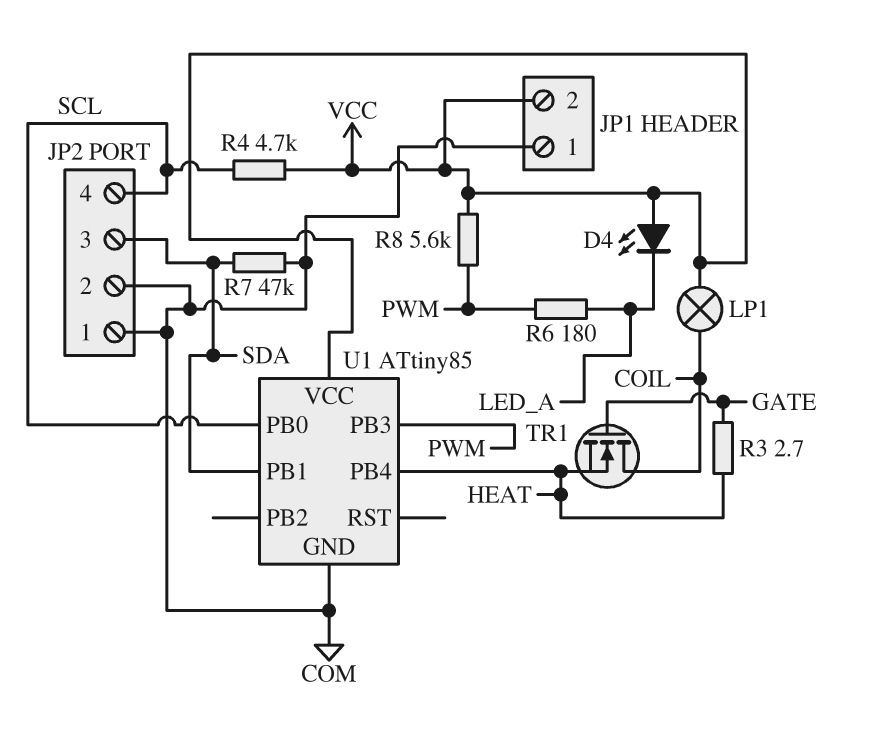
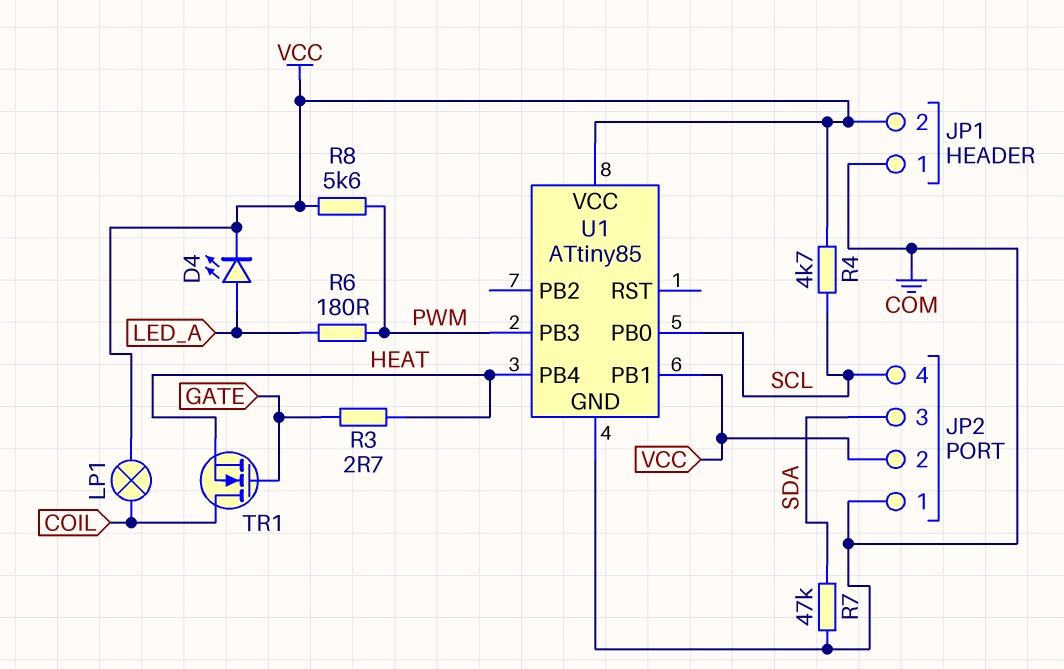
D4: LED (A VCC, K LED_A) -> LED (A LED_A, K VCC)
JP2 pin 2: COM -> VCC
U1 pin PB1: SDA -> VCC

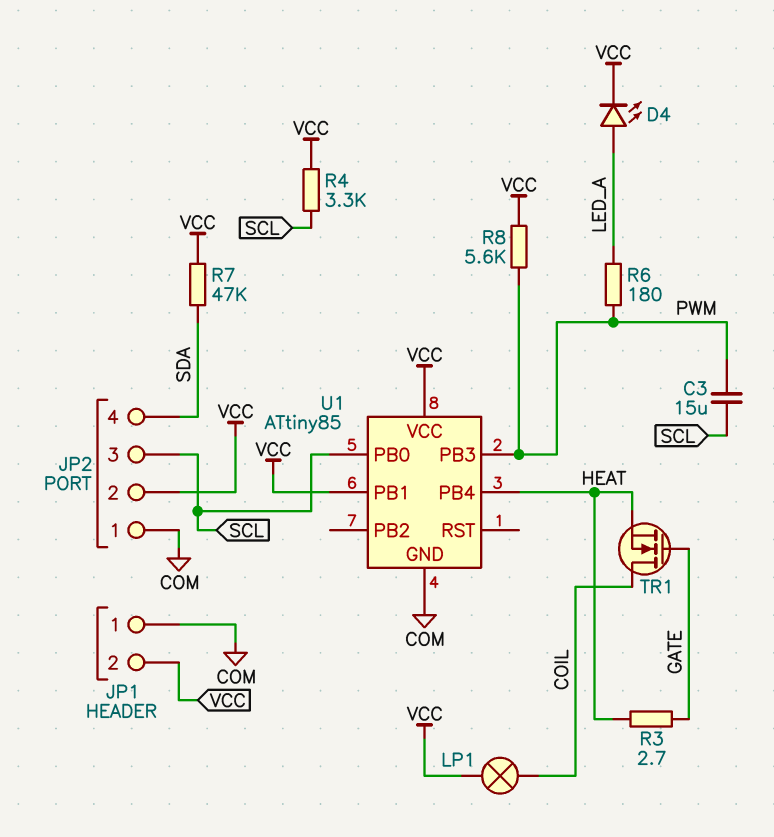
C3: none -> 15uF (PWM, SCL)
JP2 pin 3: SDA -> SCL
JP2 pin 4: SCL -> SDA
R4: 4.7k (SCL, VCC) -> 3.3k (SCL, VCC)
R7: 47k (COM, SDA) -> 47k (SDA, VCC)

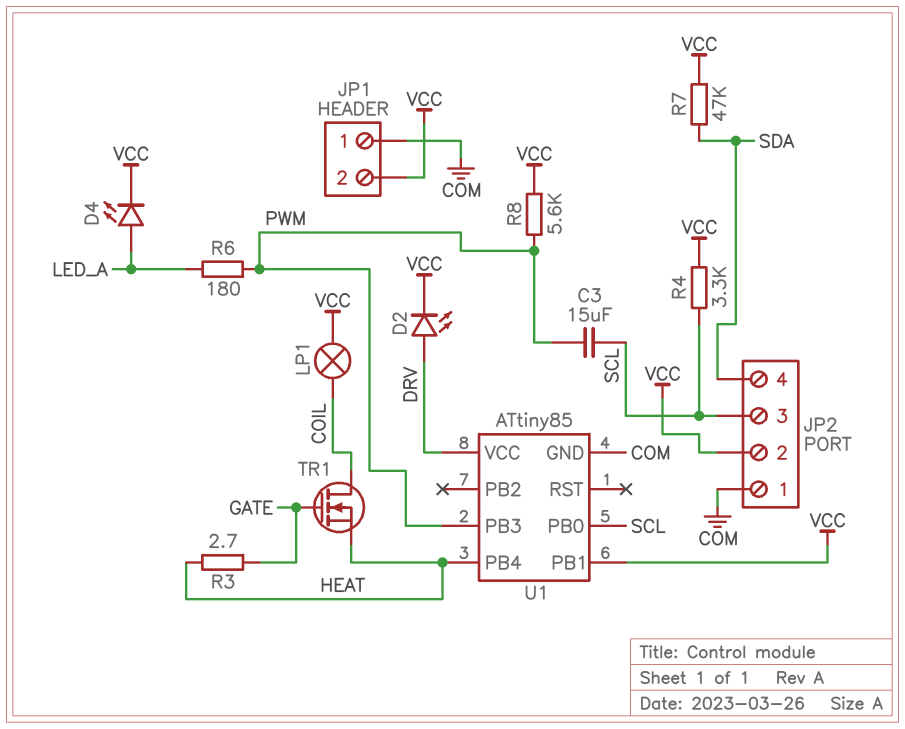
D2: none -> LED (A DRV, K VCC)
U1 pin VCC: VCC -> DRV

